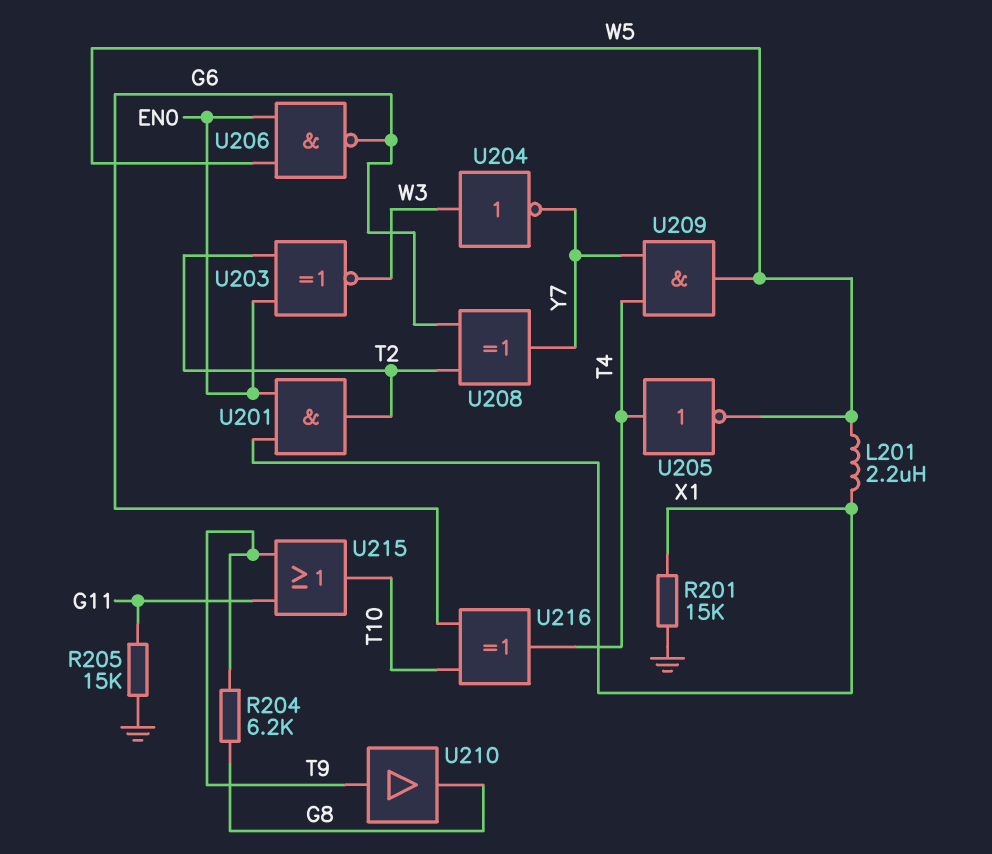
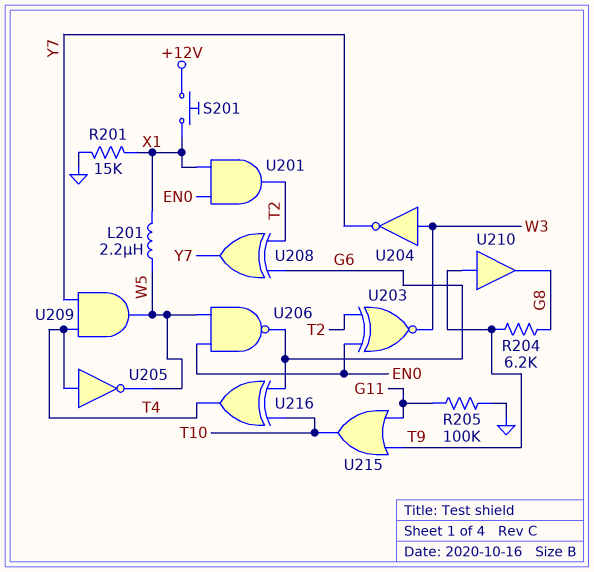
R205: 15k (G11, GND) -> 100k (G11, GND)
S201: none -> button (+12V, X1)

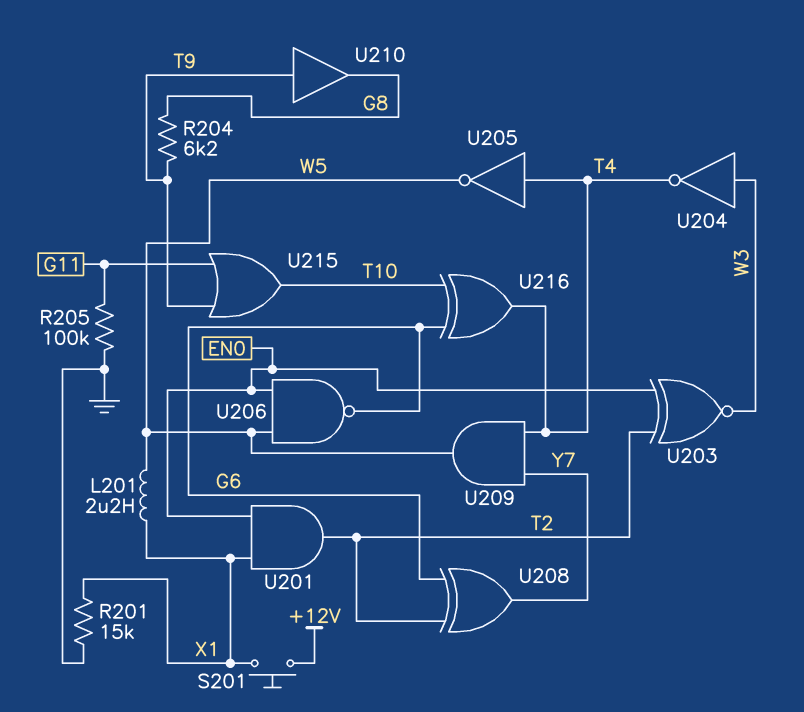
U204: NOT (in W3, out Y7) -> NOT (in W3, out T4)

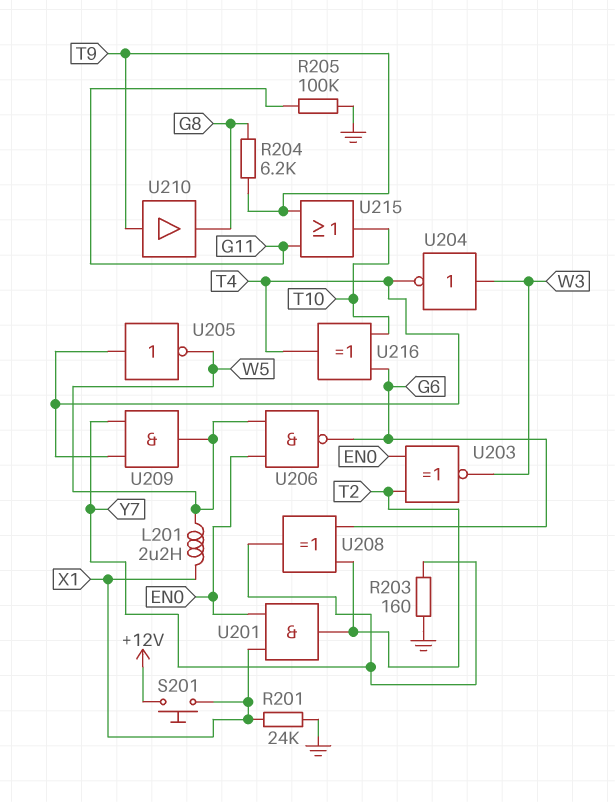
R201: 15k (GND, X1) -> 24k (GND, X1)
R203: none -> 160 (GND, Y7)

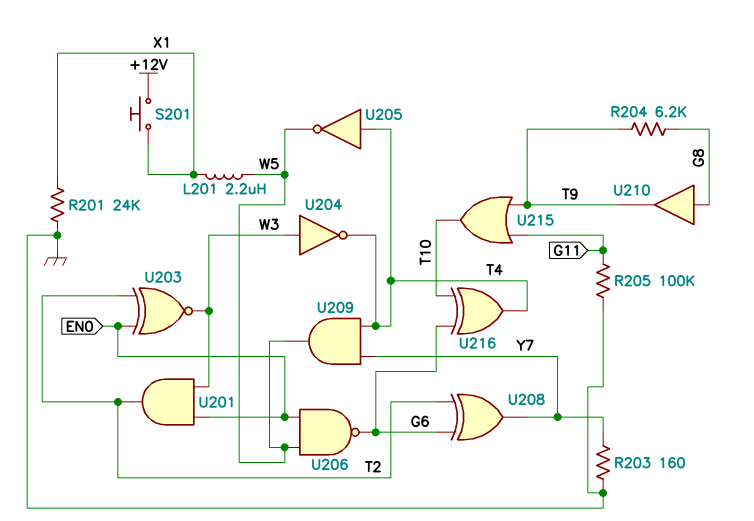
U201: AND (in EN0, in X1, out T2) -> AND (in EN0, in W3, out T2)
U210: buffer (in T9, out G8) -> buffer (in G8, out T9)

